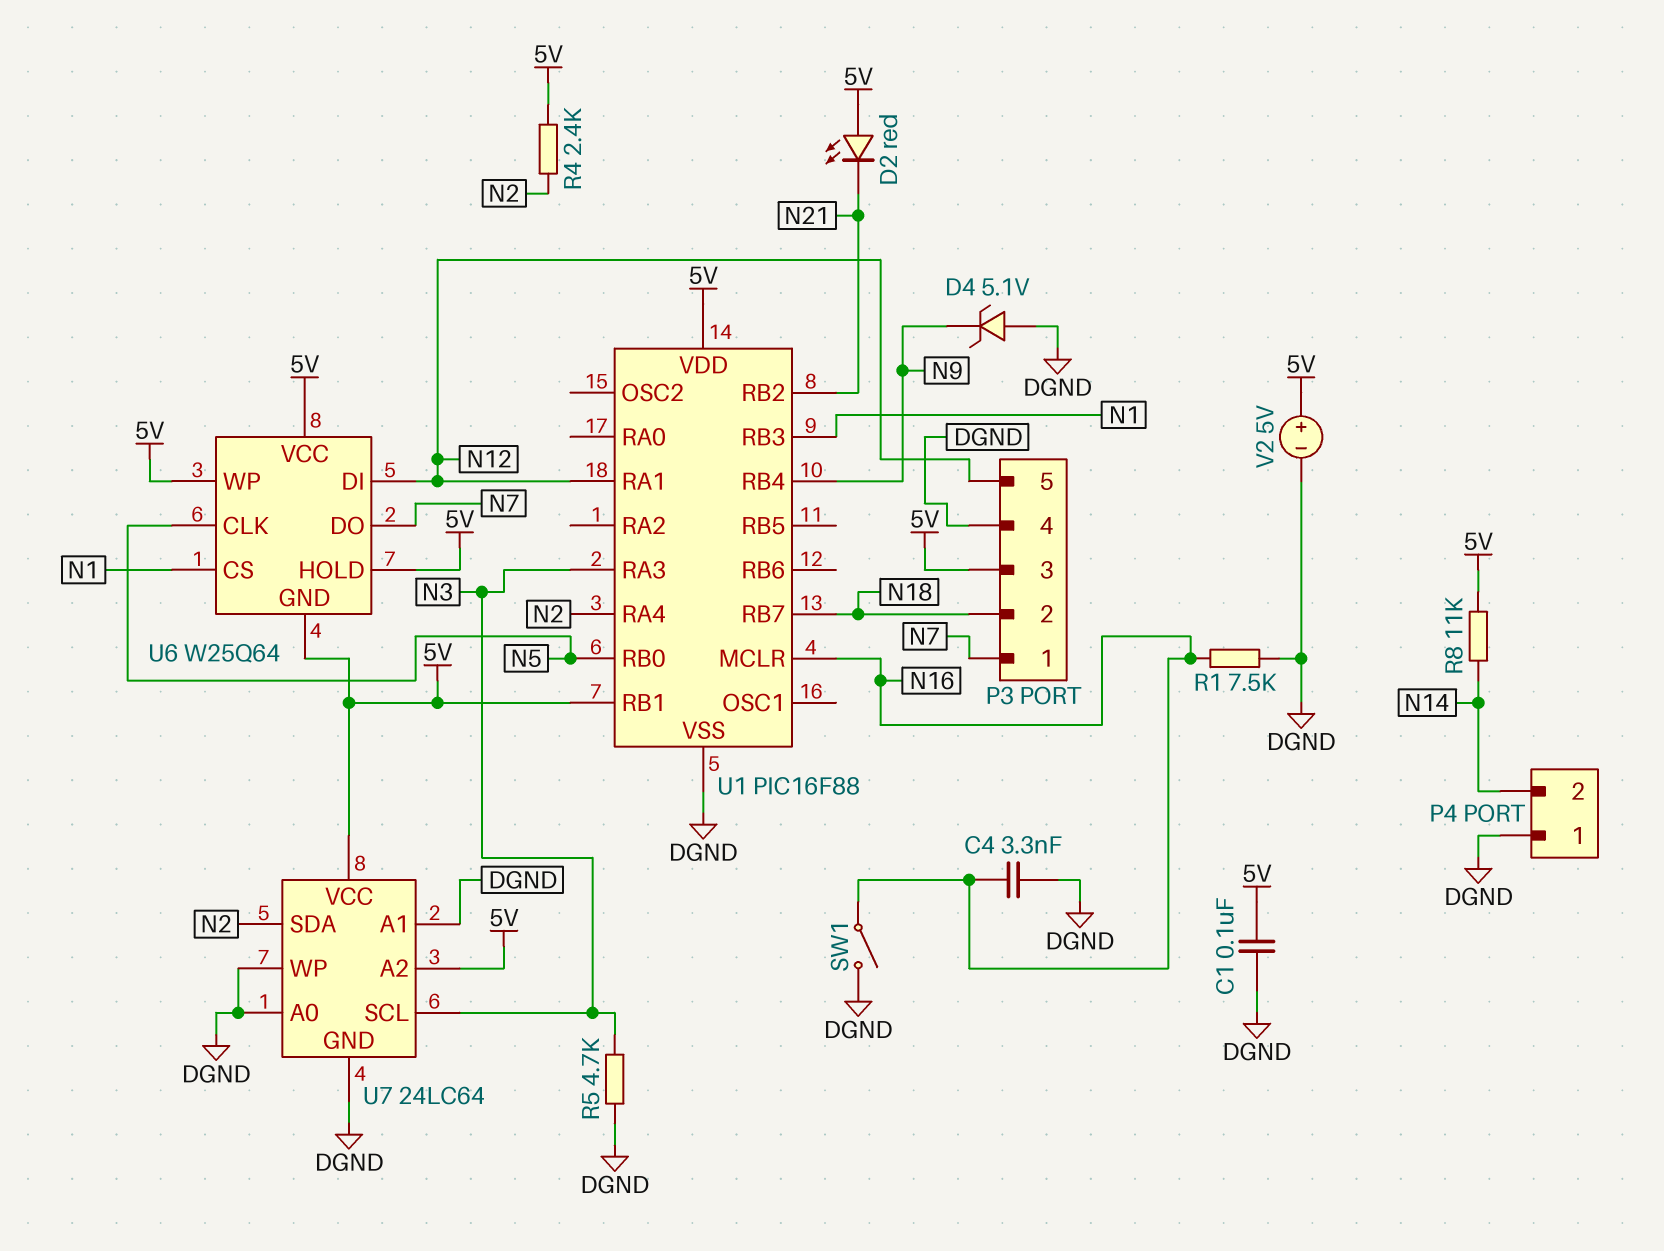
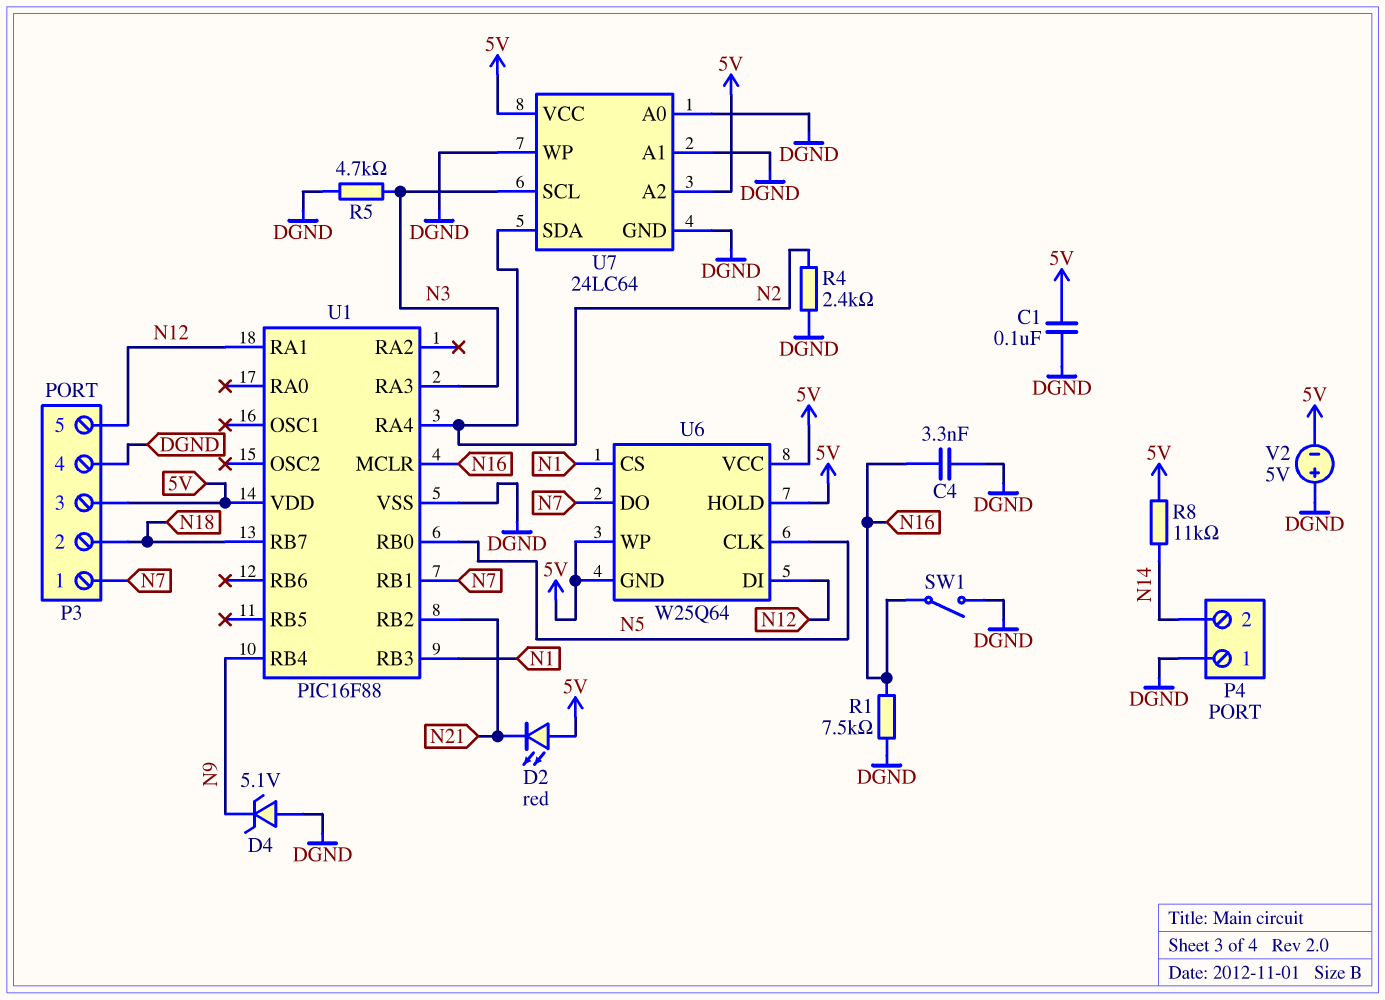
R4: 2.4k (5V, N2) -> 2.4k (DGND, N2)
U1 pin RB1: 5V -> N7
V2: 5V (plus 5V, minus DGND) -> 5V (plus DGND, minus 5V)

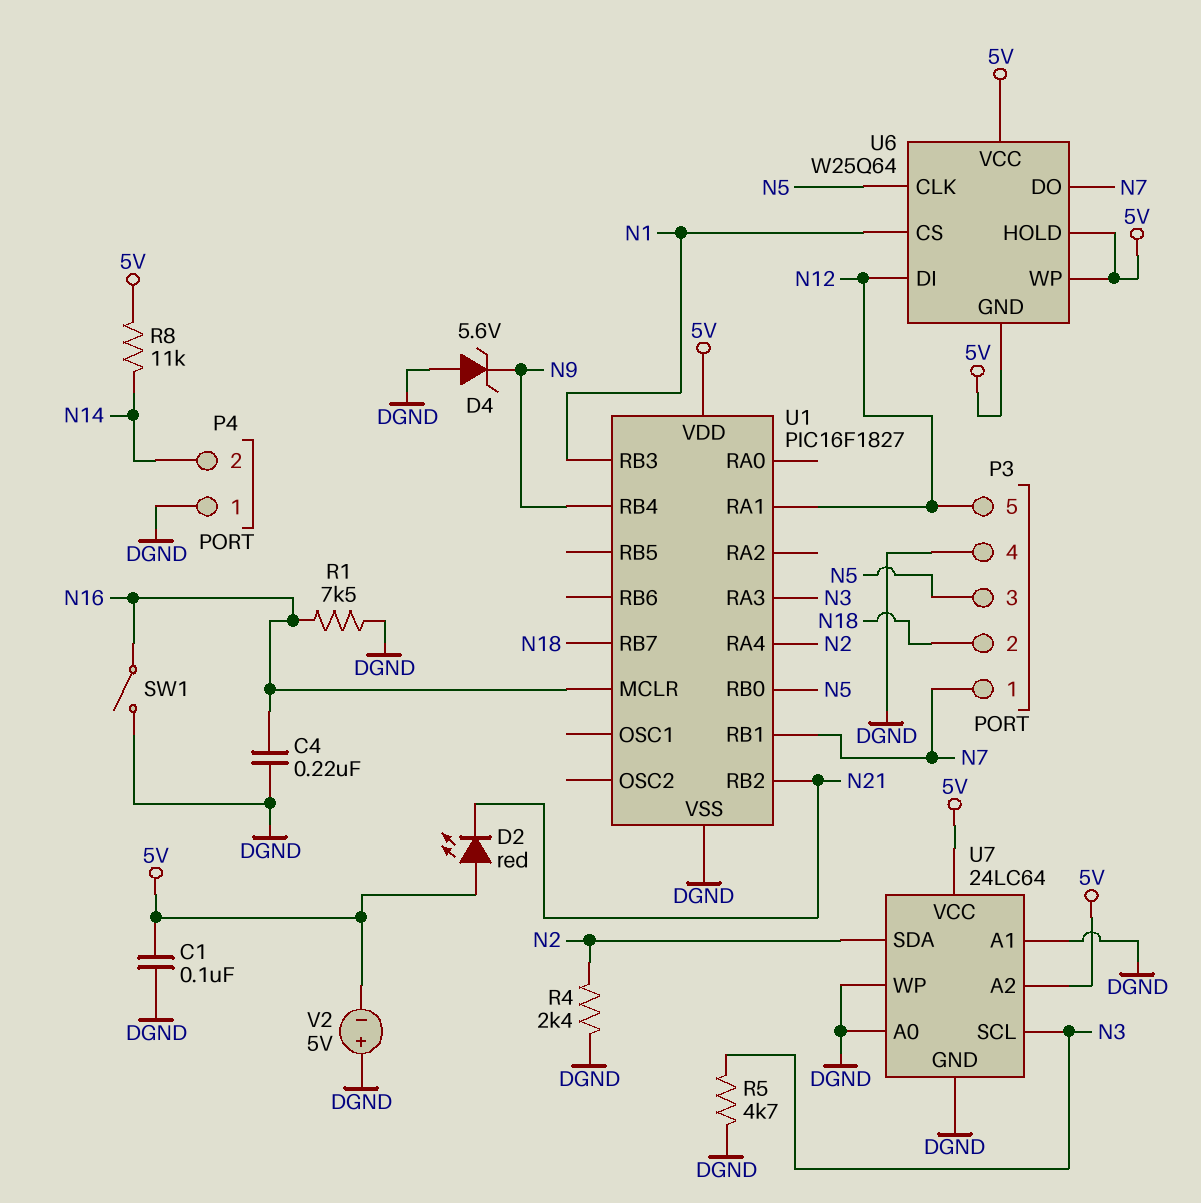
C4: 3.3nF (DGND, N16) -> 220nF (DGND, N16)
D4: zener 5.1V (A DGND, K N9) -> zener 5.6V (A DGND, K N9)
P3 pin 3: 5V -> N5
U1: PIC16F88 -> PIC16F1827

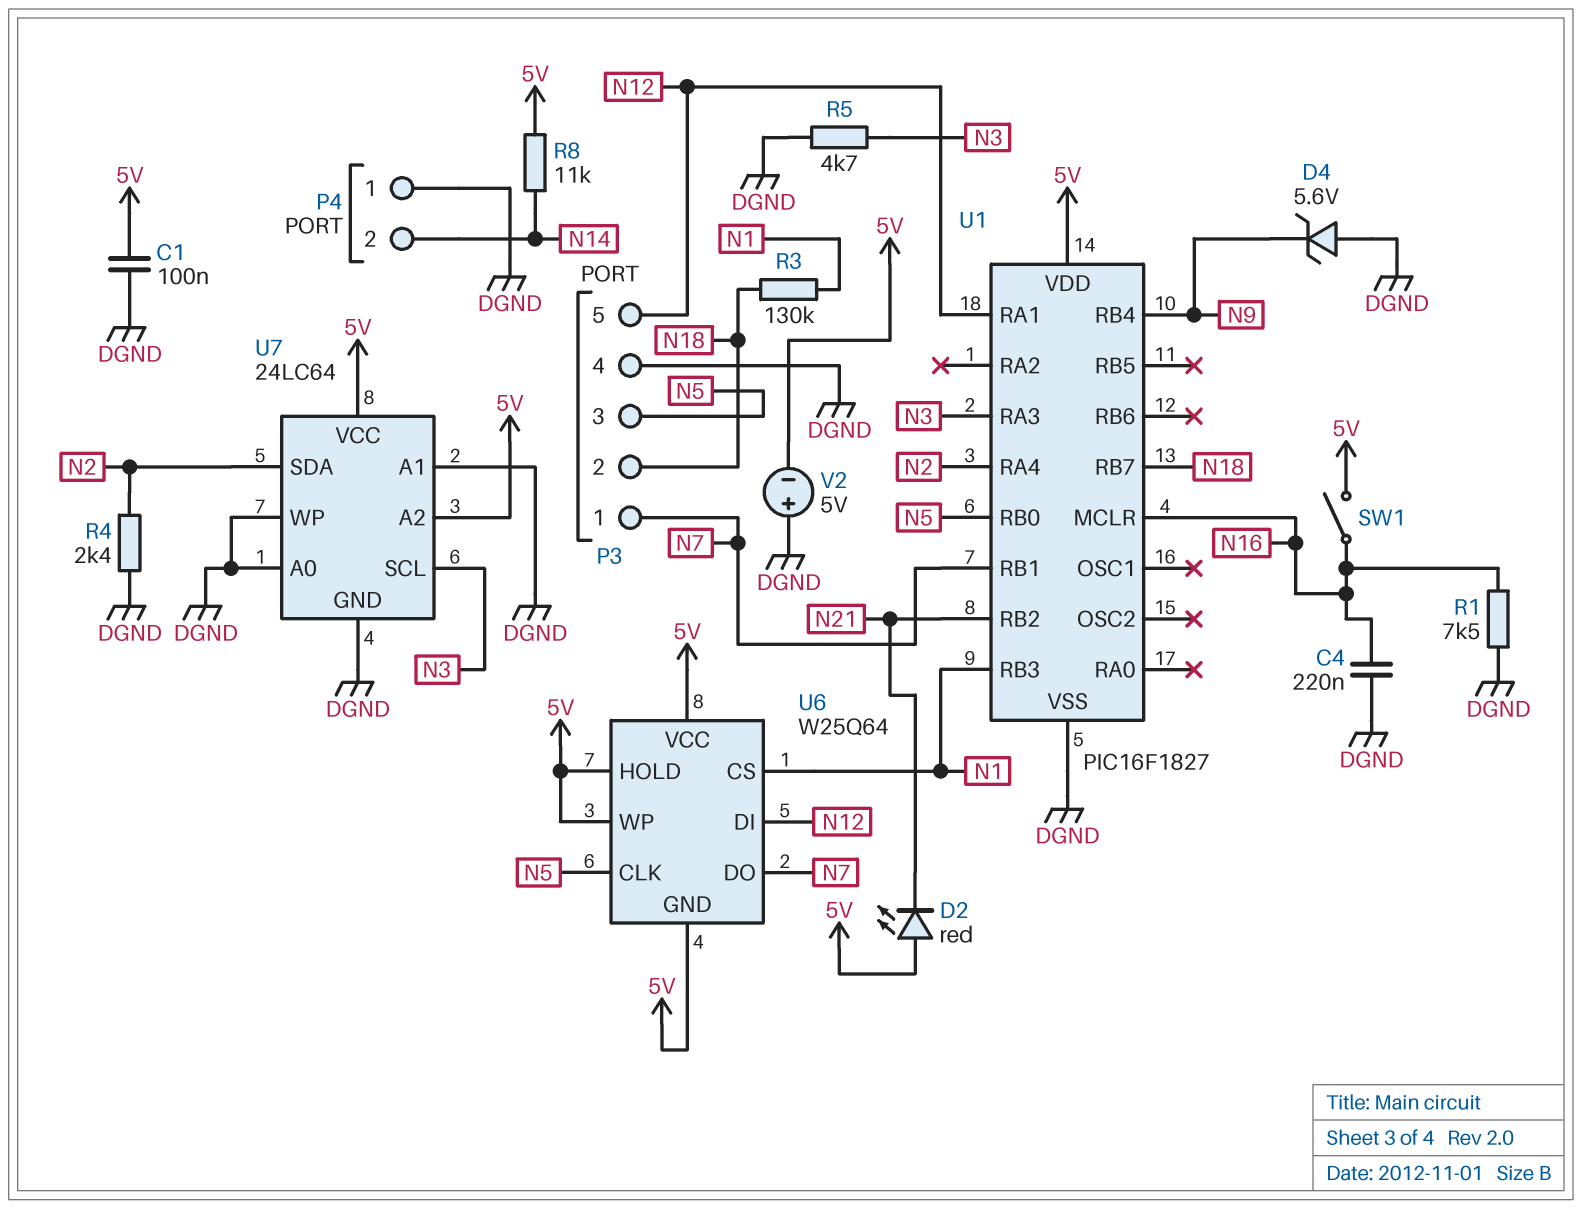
R3: none -> 130k (N1, N18)
SW1: switch (DGND, N16) -> switch (5V, N16)

